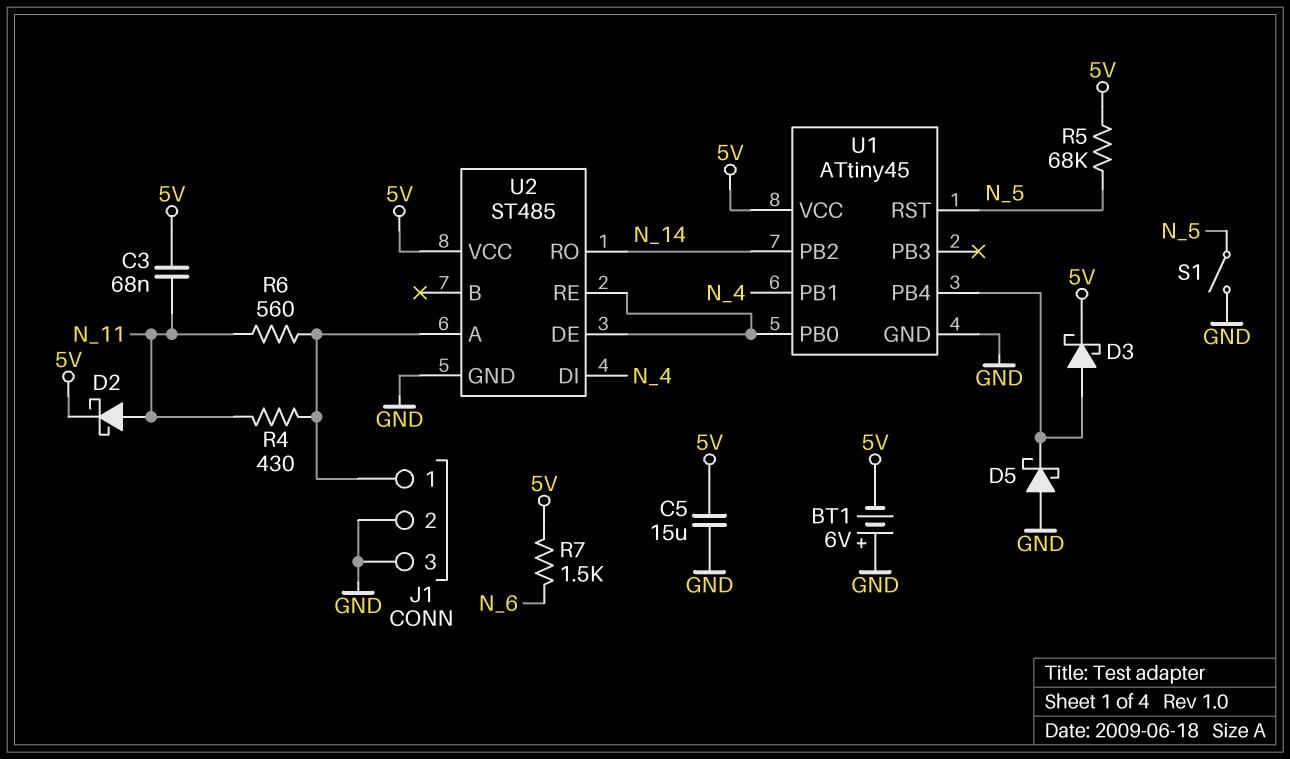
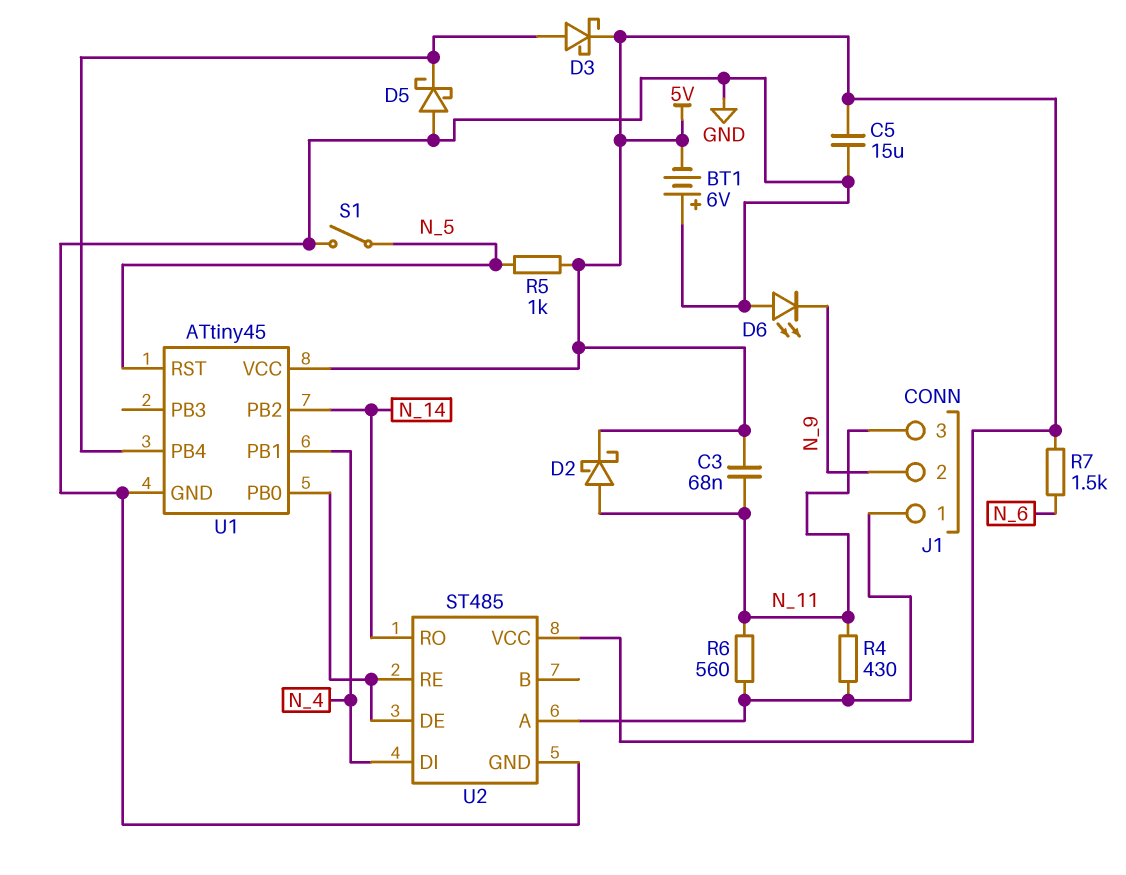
D6: none -> LED (A GND, K N_9)
J1 pin 2: GND -> N_9
J1 pin 3: GND -> N_11
R5: 68k (5V, N_5) -> 1k (5V, N_5)

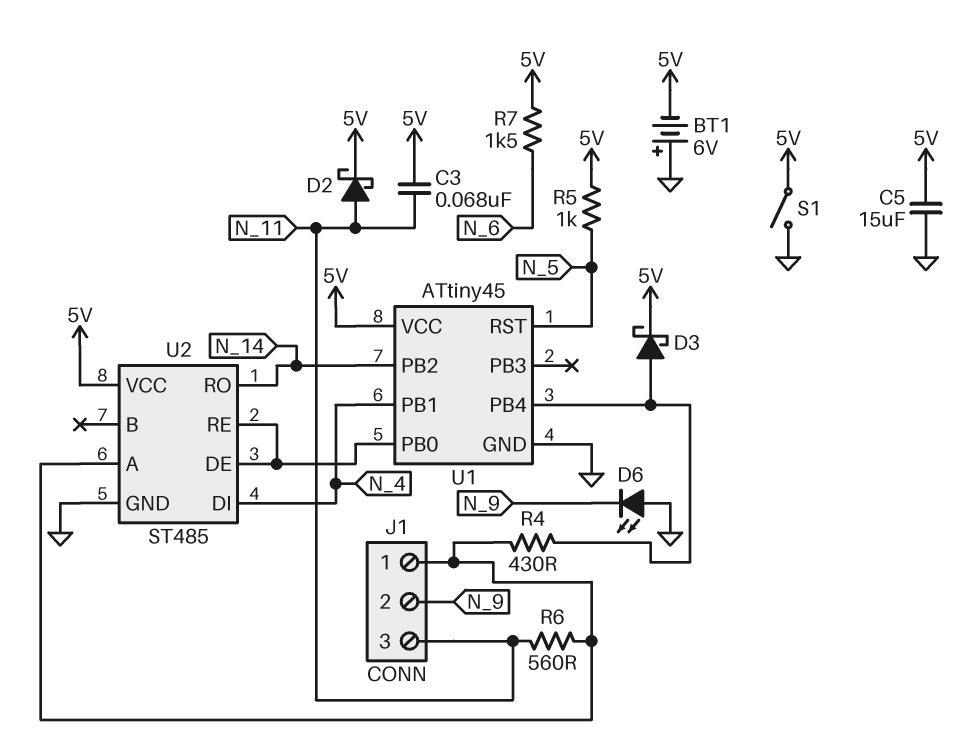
D5: schottky (A GND, K U1/PB4) -> none
R4: 430 (J1/1, N_11) -> 430 (J1/1, U1/PB4)
S1: switch (GND, N_5) -> switch (5V, GND)

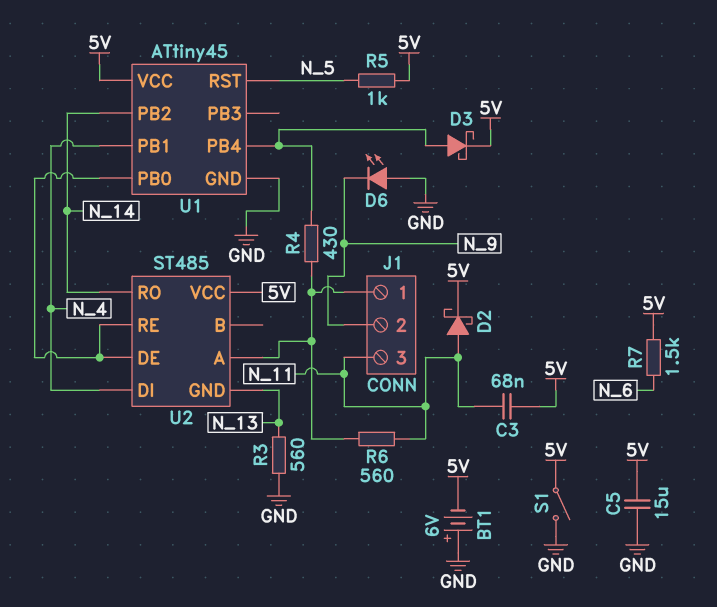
R3: none -> 560 (GND, N_13)
U2 pin GND: GND -> N_13

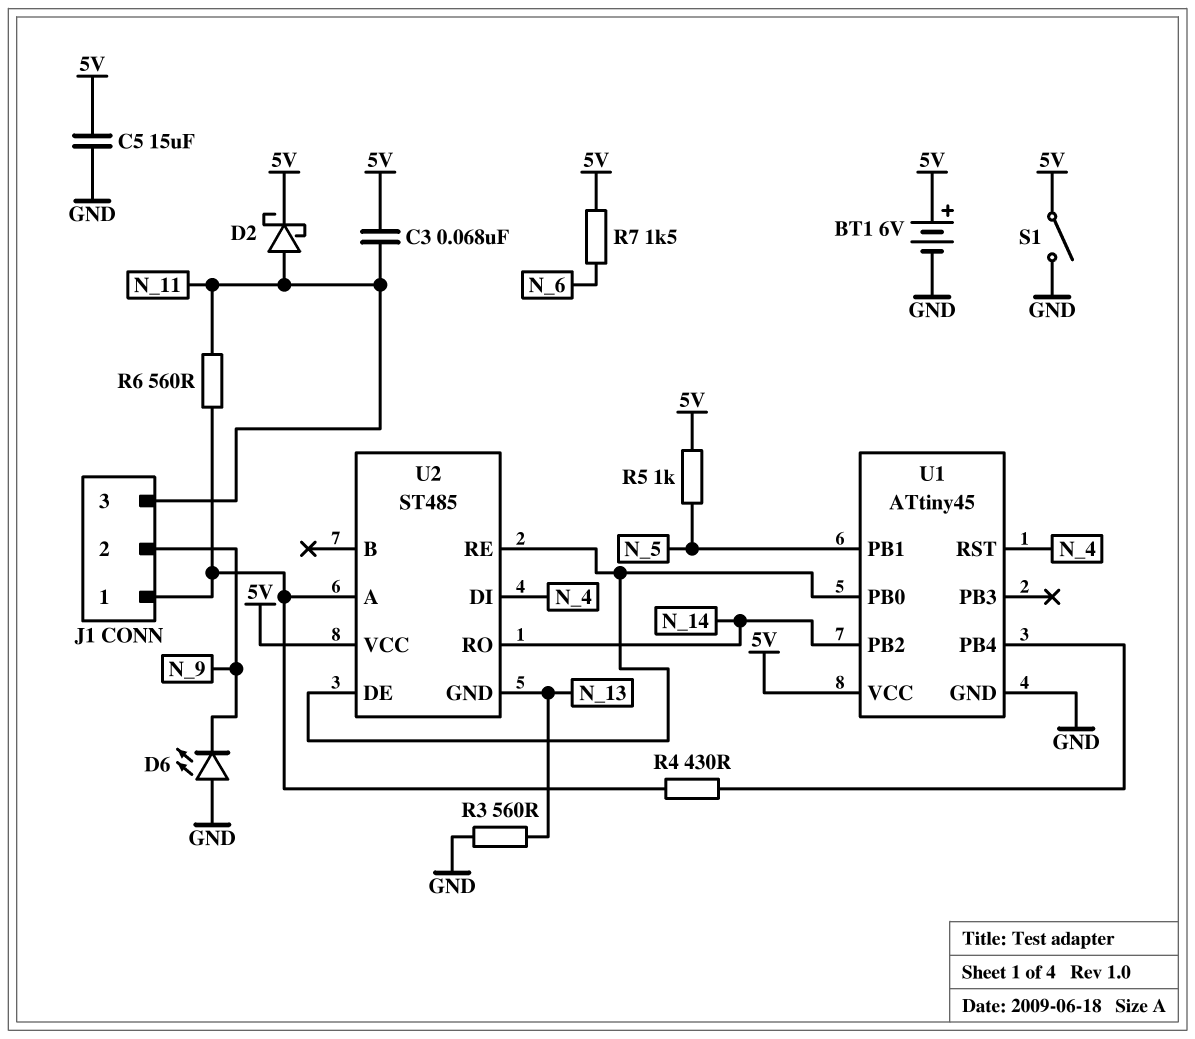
BT1: 6V (plus GND, minus 5V) -> 6V (plus 5V, minus GND)
D3: schottky (A U1/PB4, K 5V) -> none
U1 pin PB1: N_4 -> N_5
U1 pin RST: N_5 -> N_4

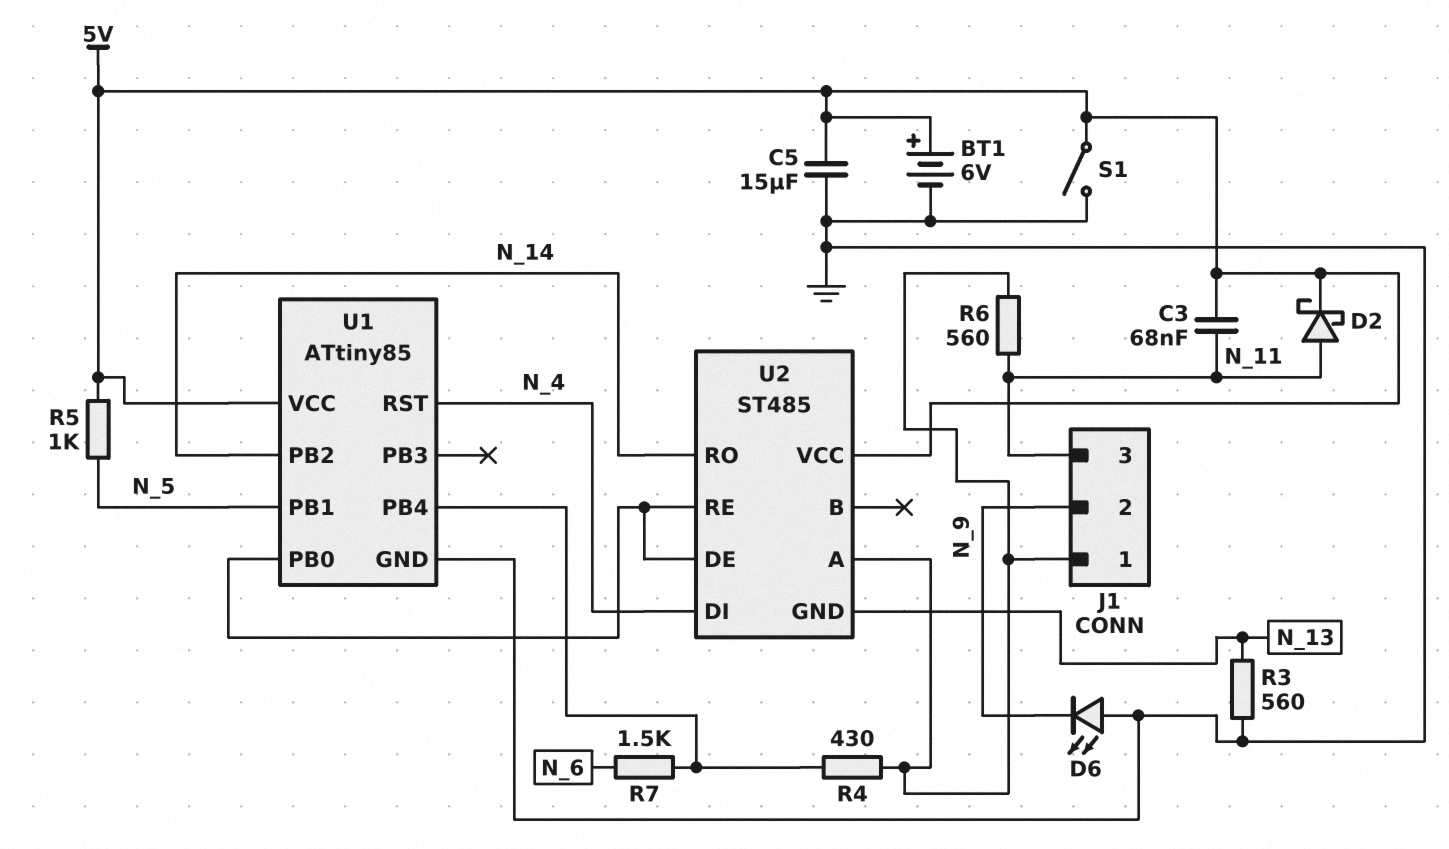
R7: 1.5k (5V, N_6) -> 1.5k (N_6, U1/PB4)
U1: ATtiny45 -> ATtiny85

